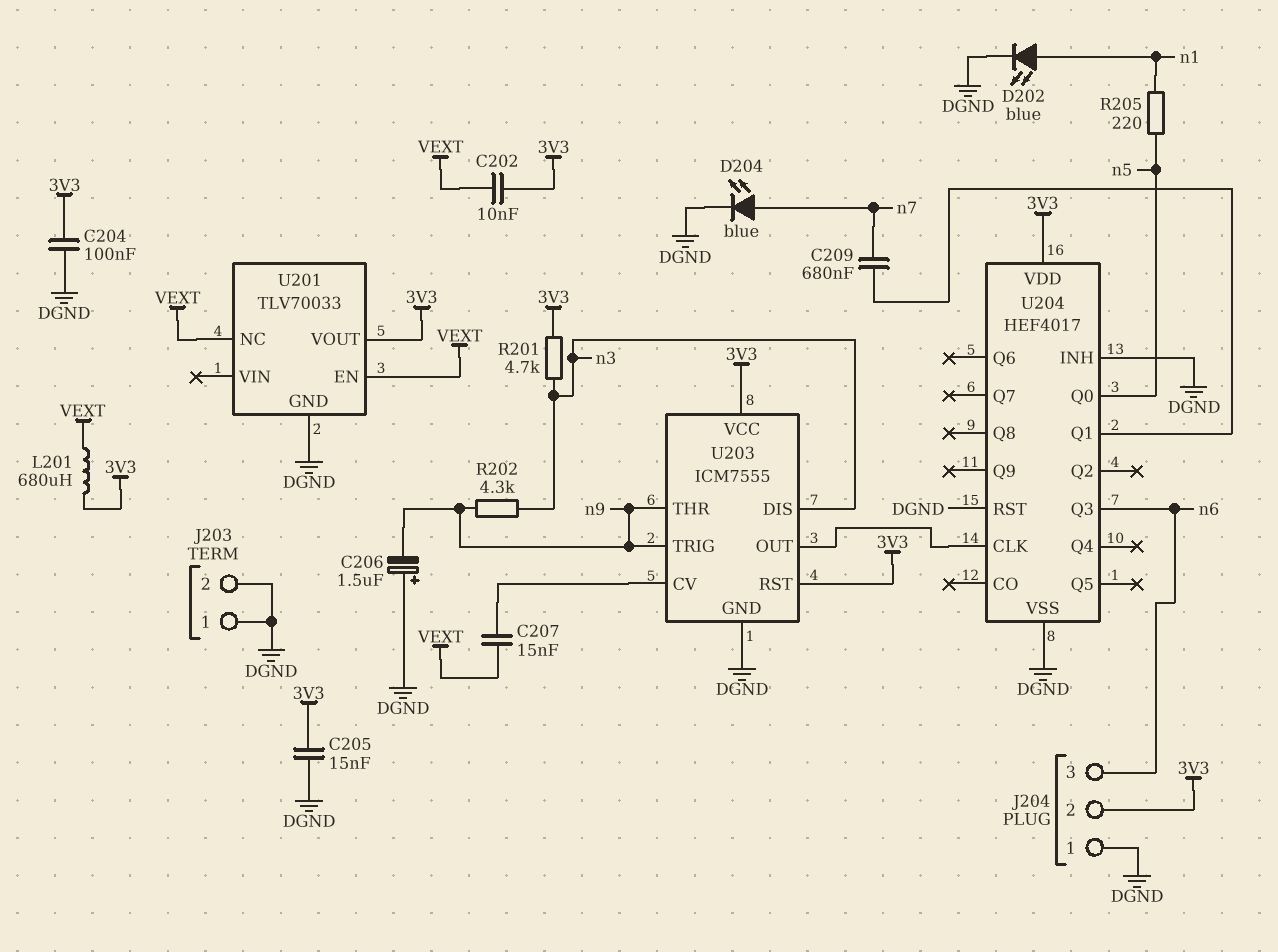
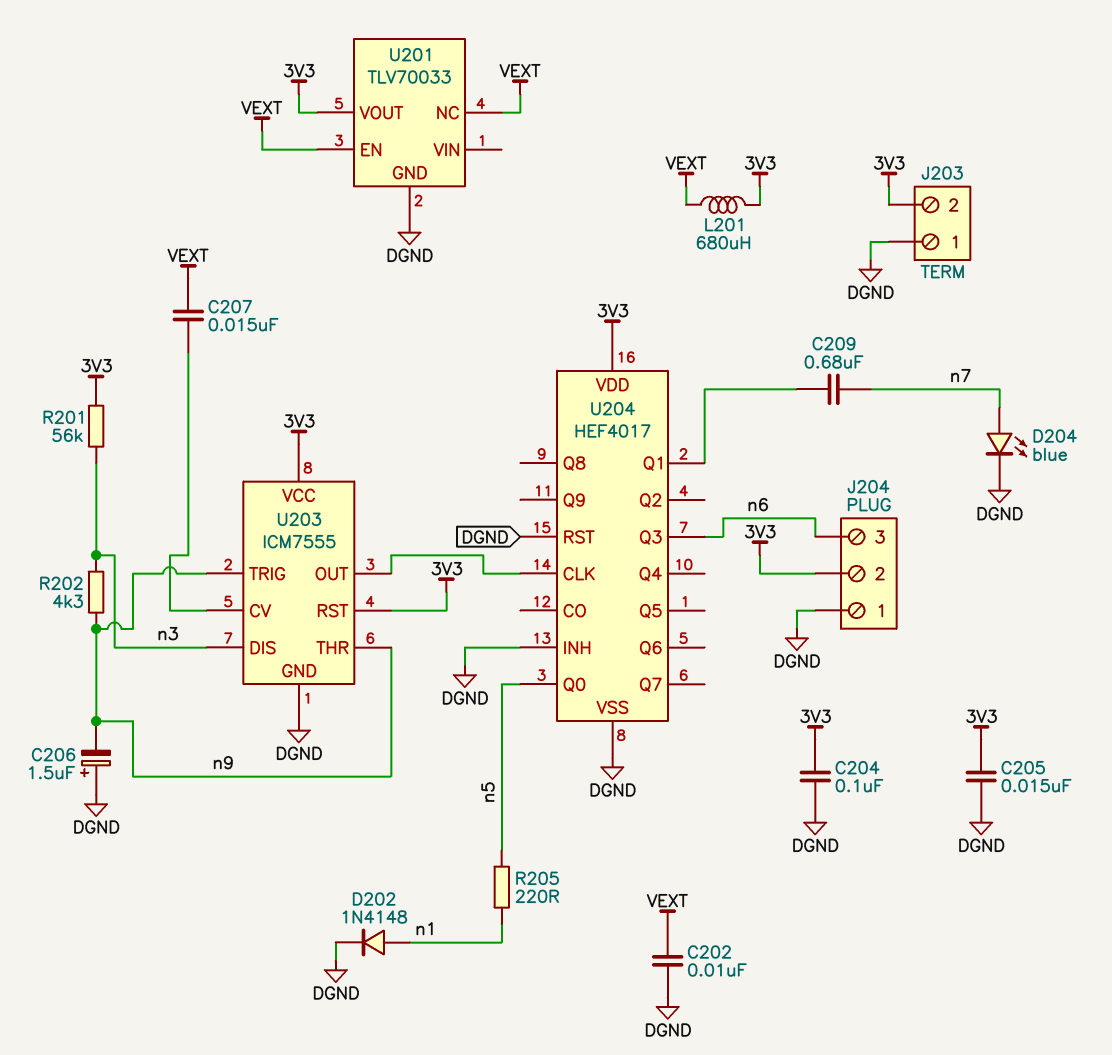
C202: 10nF (3V3, VEXT) -> 10nF (DGND, VEXT)
D202: LED blue (A n1, K DGND) -> diode 1N4148 (A n1, K DGND)
J203 pin 2: DGND -> 3V3
R201: 4.7k (3V3, n3) -> 56k (3V3, n3)

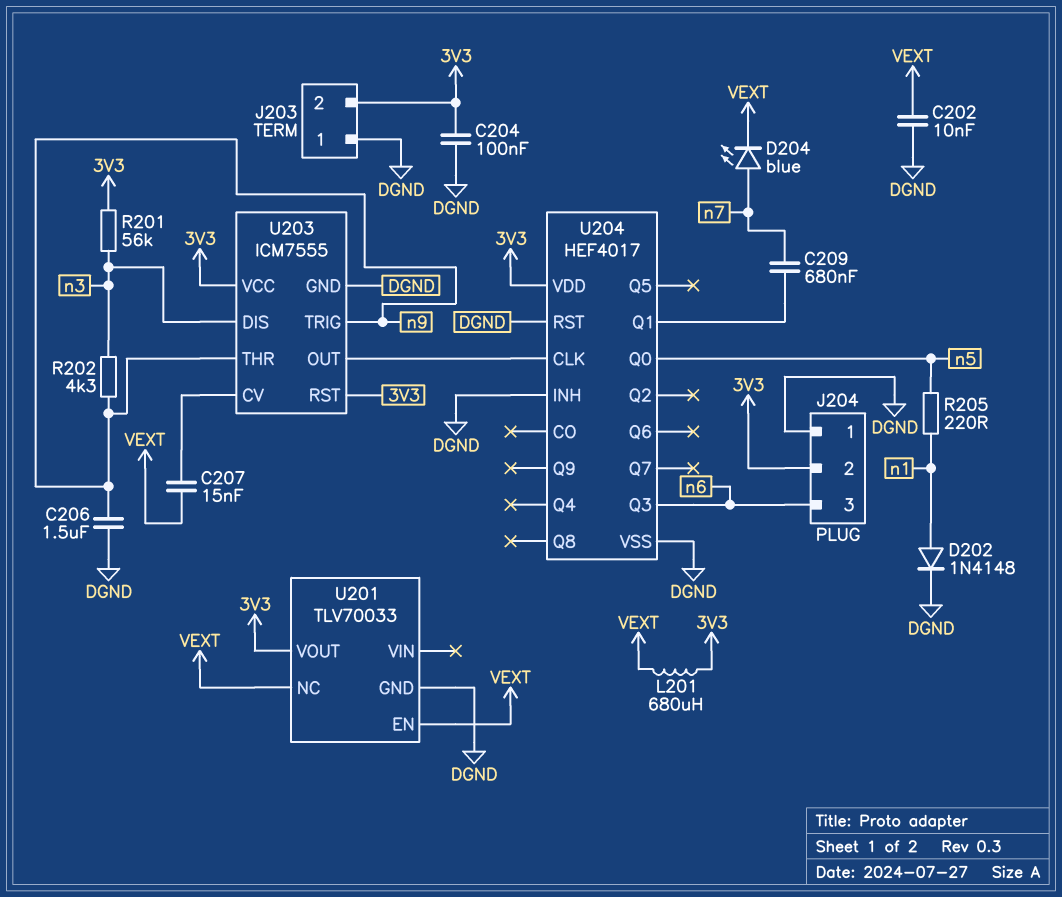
C205: 15nF (3V3, DGND) -> none
C206: 1.5uF (plus DGND, minus n9) -> 1.5uF (DGND, n9)
D204: LED blue (A n7, K DGND) -> LED blue (A n7, K VEXT)

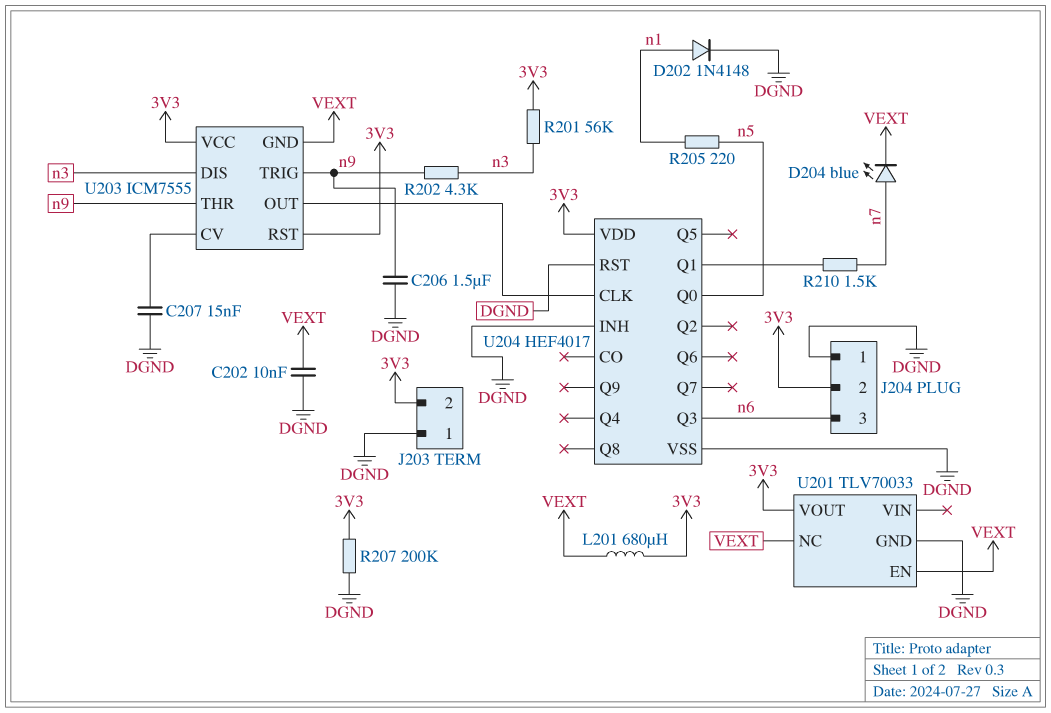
C204: 100nF (3V3, DGND) -> none
C207: 15nF (U203/CV, VEXT) -> 15nF (DGND, U203/CV)
C209: 680nF (U204/Q1, n7) -> none
R207: none -> 200k (3V3, DGND)
R210: none -> 1.5k (U204/Q1, n7)
U203 pin GND: DGND -> VEXT

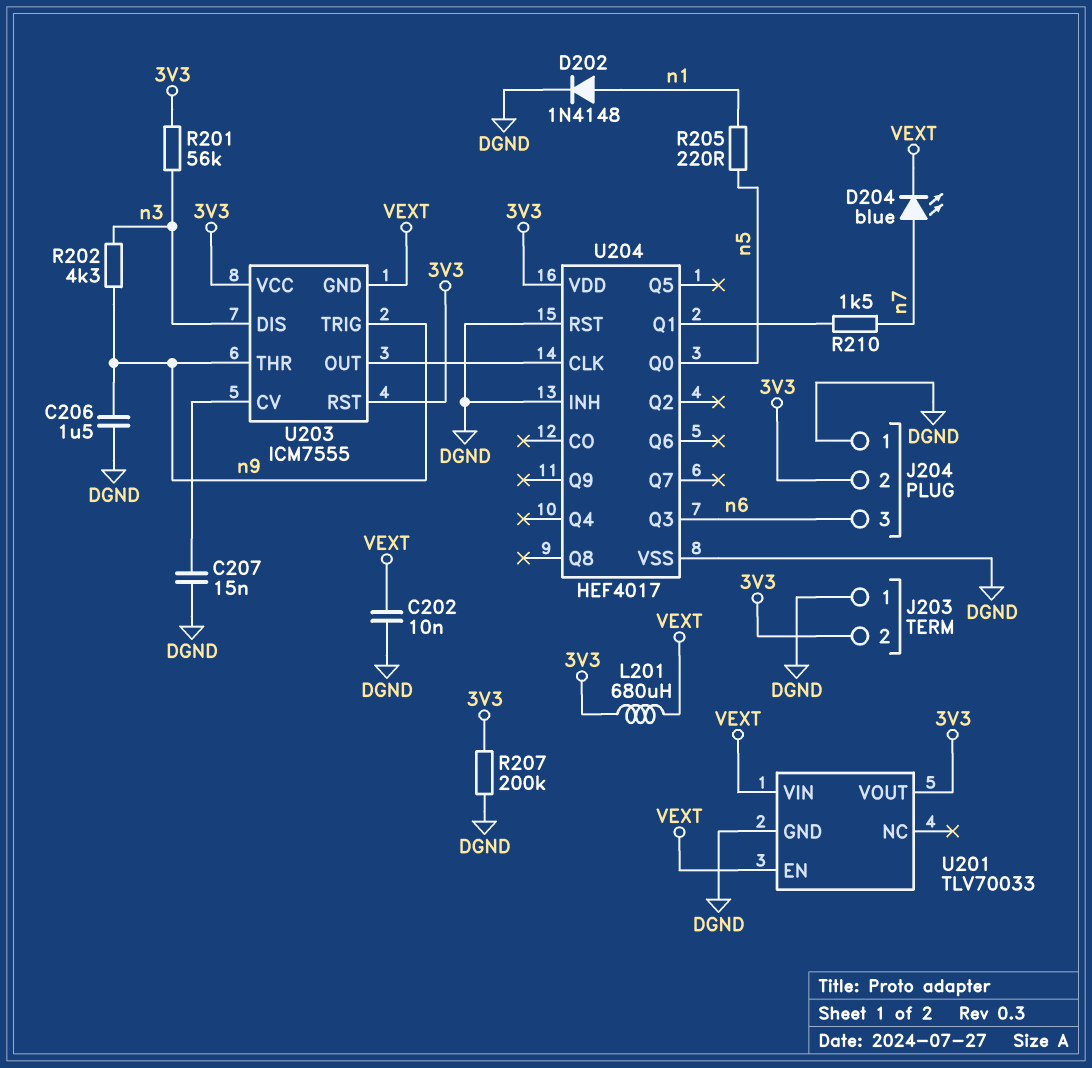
U201 pin NC: VEXT -> none
U201 pin VIN: none -> VEXT

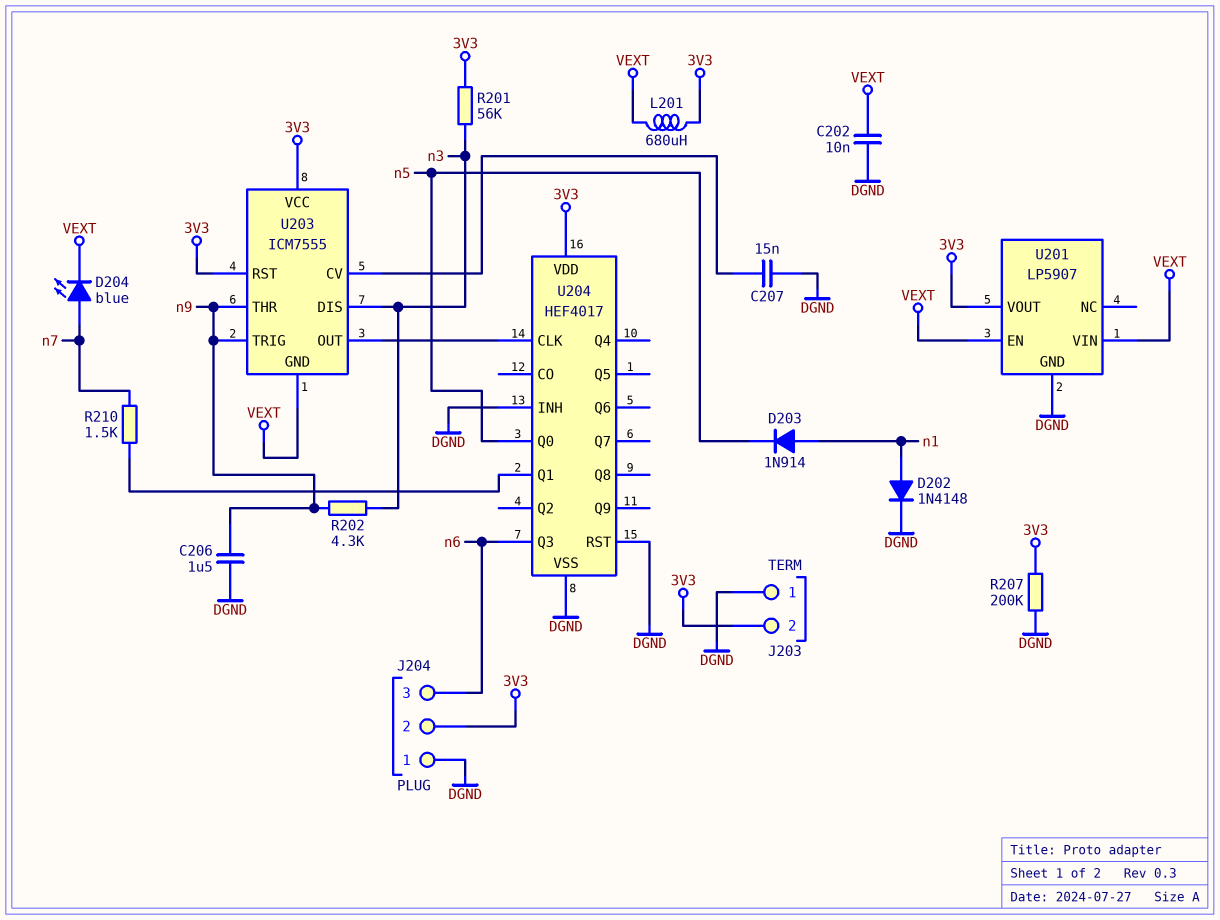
D203: none -> diode 1N914 (A n1, K n5)
R205: 220 (n1, n5) -> none
U201: TLV70033 -> LP5907

